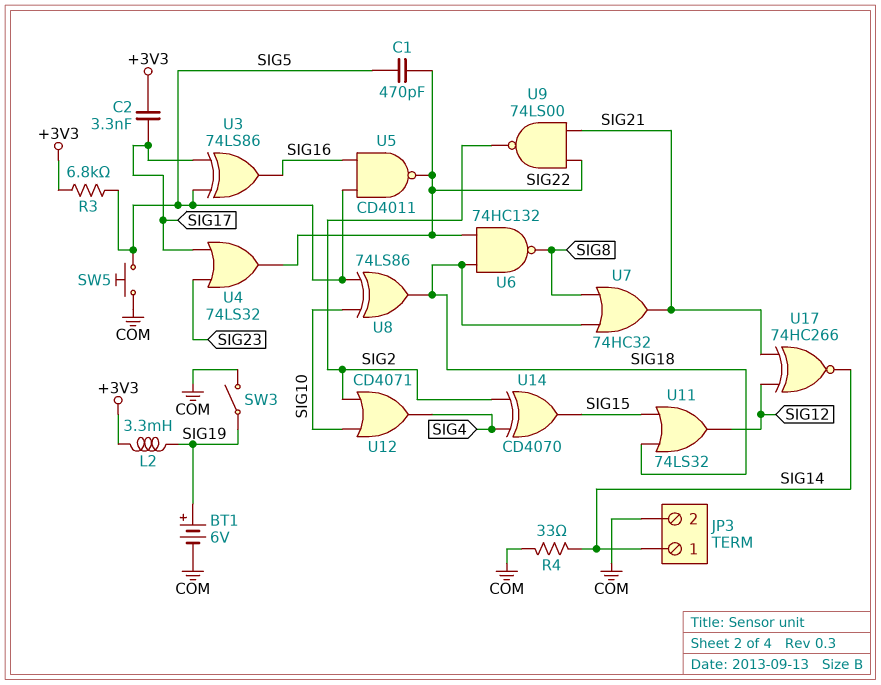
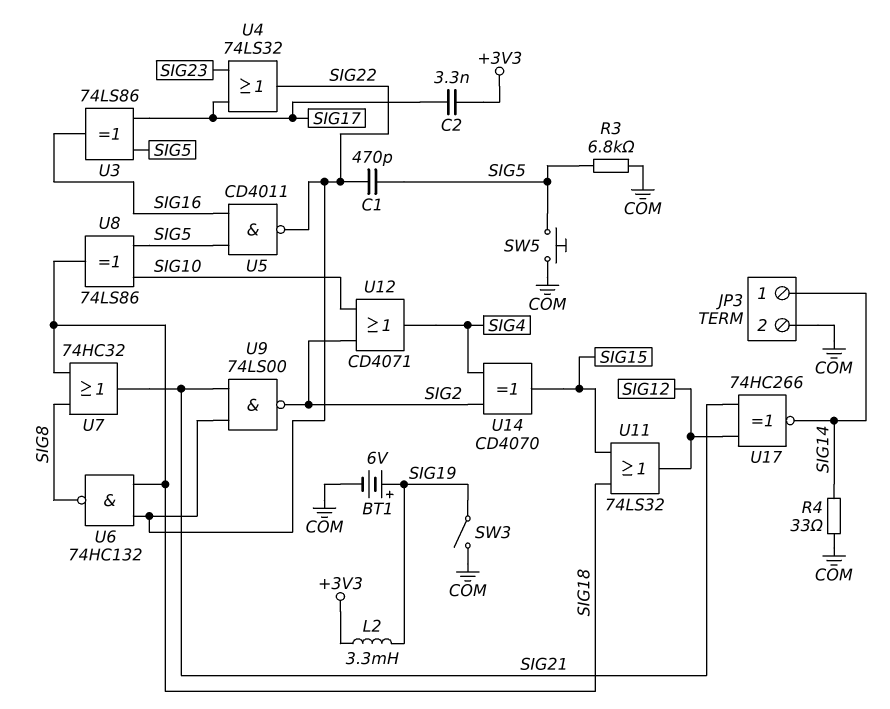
R3: 6.8k (+3V3, SIG5) -> 6.8k (COM, SIG5)

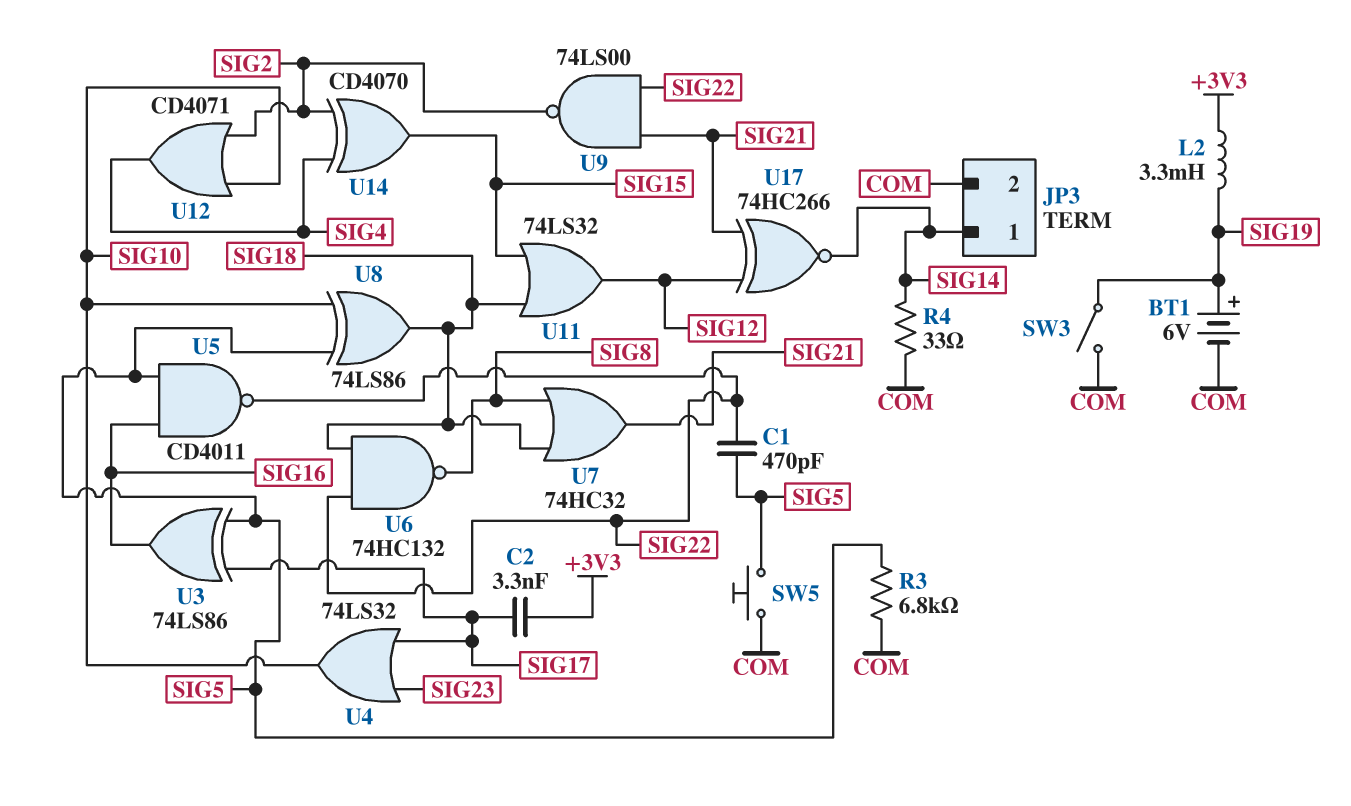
U4: OR 74LS32 (in SIG17, in SIG23, out SIG22) -> OR 74LS32 (in SIG17, in SIG23, out SIG10)

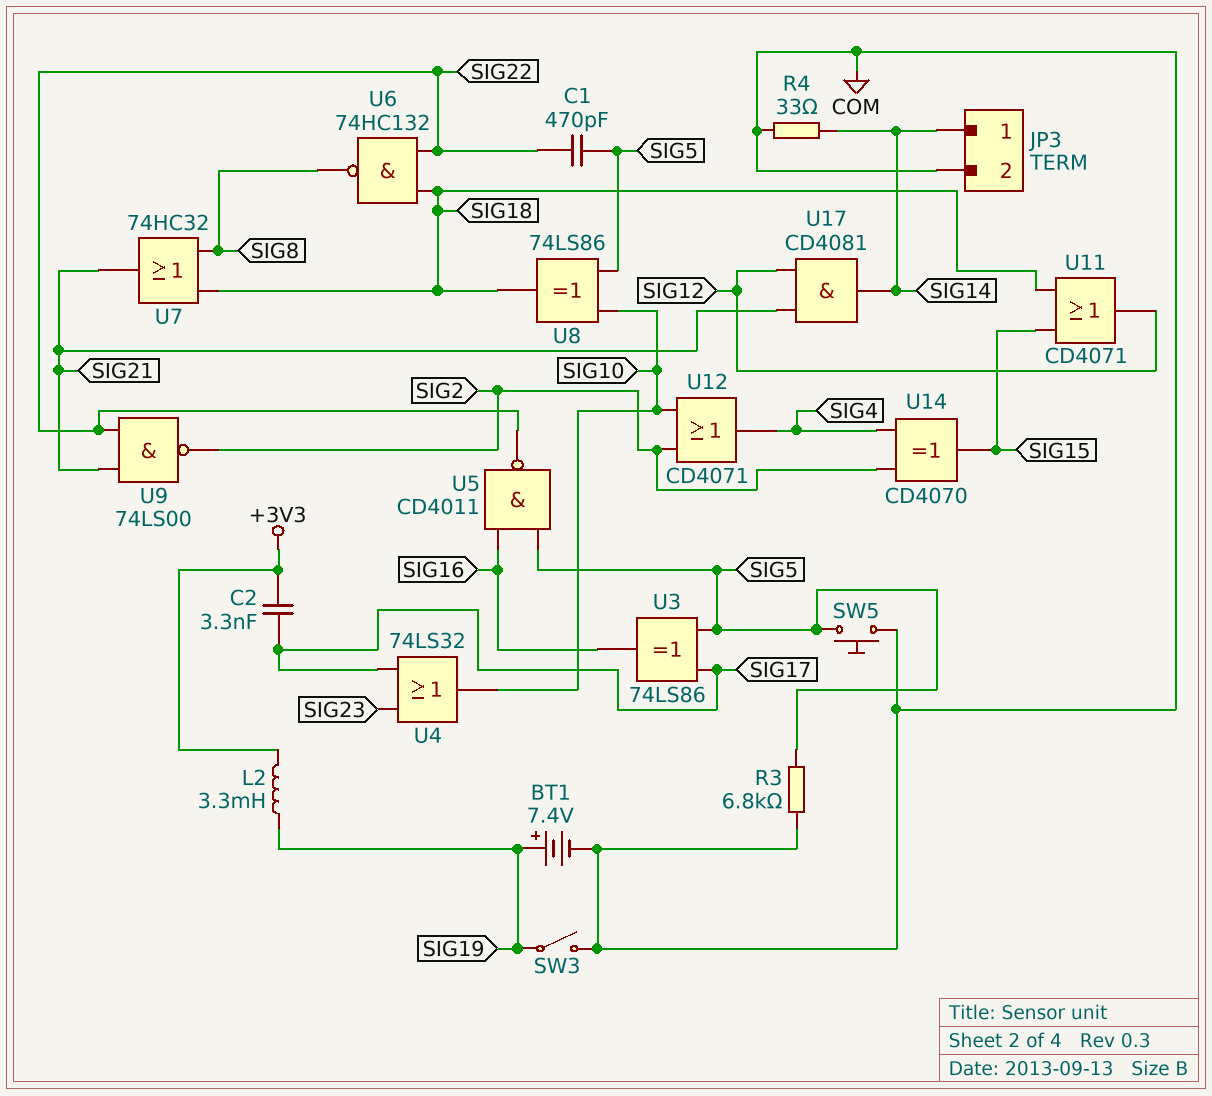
BT1: 6V (plus SIG19, minus COM) -> 7.4V (plus SIG19, minus COM)
U11: OR 74LS32 (in SIG15, in SIG18, out SIG12) -> OR CD4071 (in SIG15, in SIG18, out SIG12)
U17: XNOR 74HC266 (in SIG12, in SIG21, out SIG14) -> AND CD4081 (in SIG12, in SIG21, out SIG14)

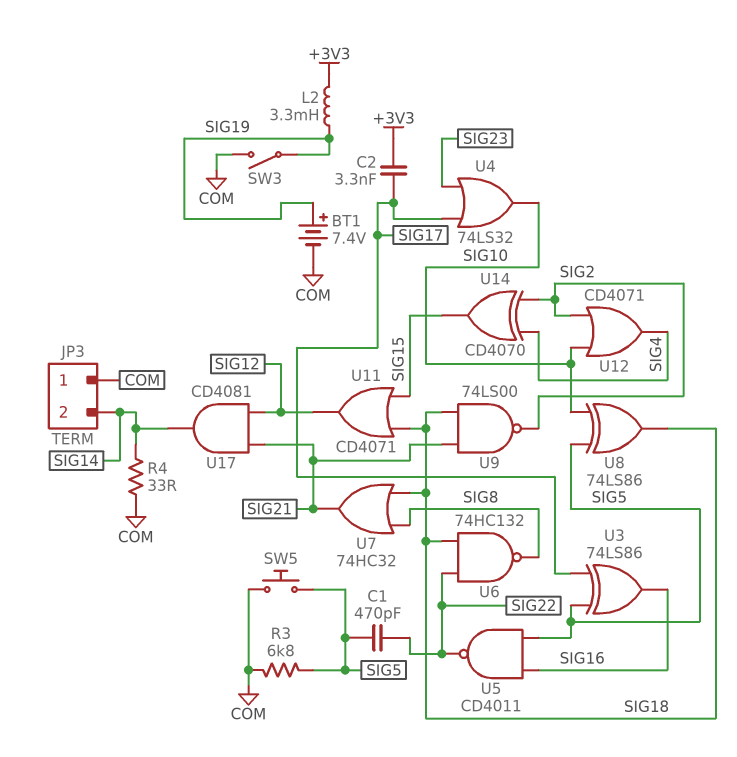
JP3 pin 1: SIG14 -> COM
JP3 pin 2: COM -> SIG14
U9: NAND 74LS00 (in SIG21, in SIG22, out SIG2) -> NAND 74LS00 (in SIG18, in SIG21, out SIG2)

